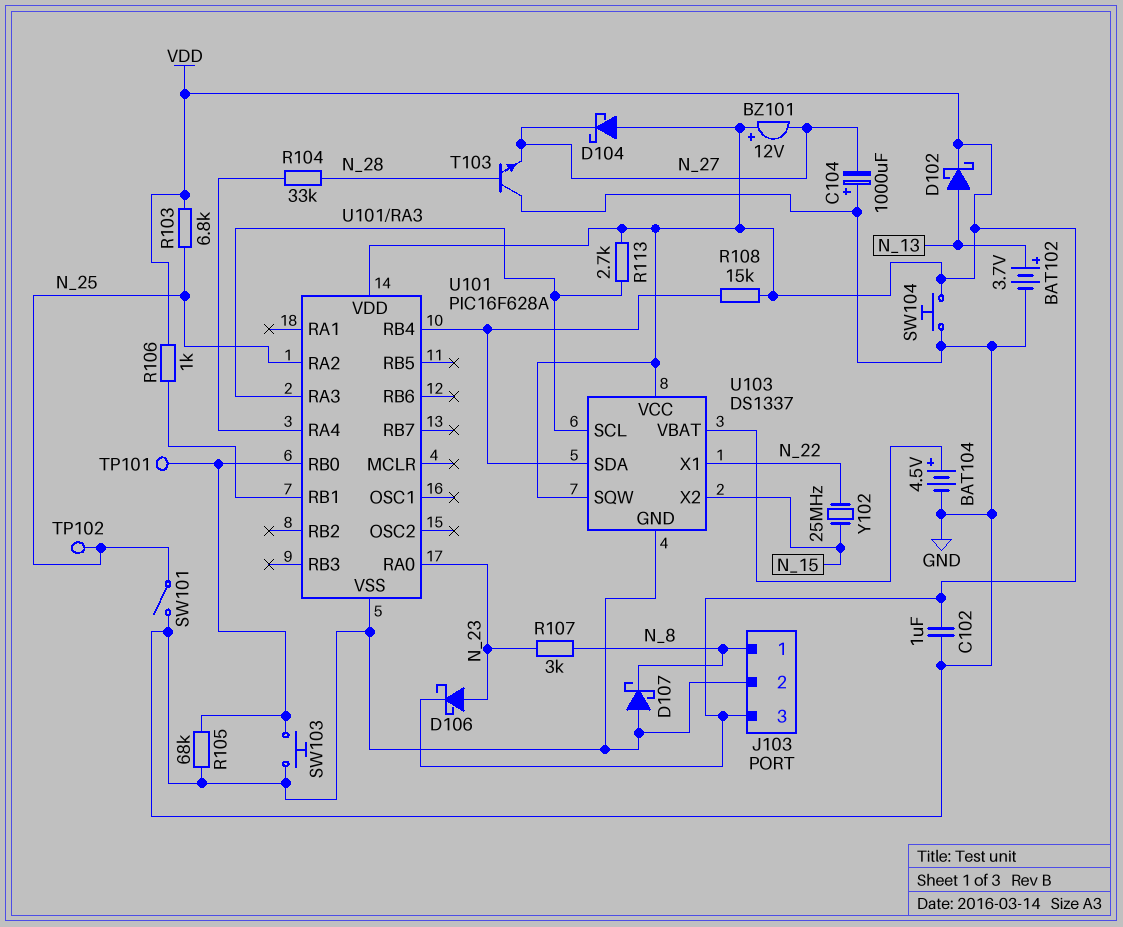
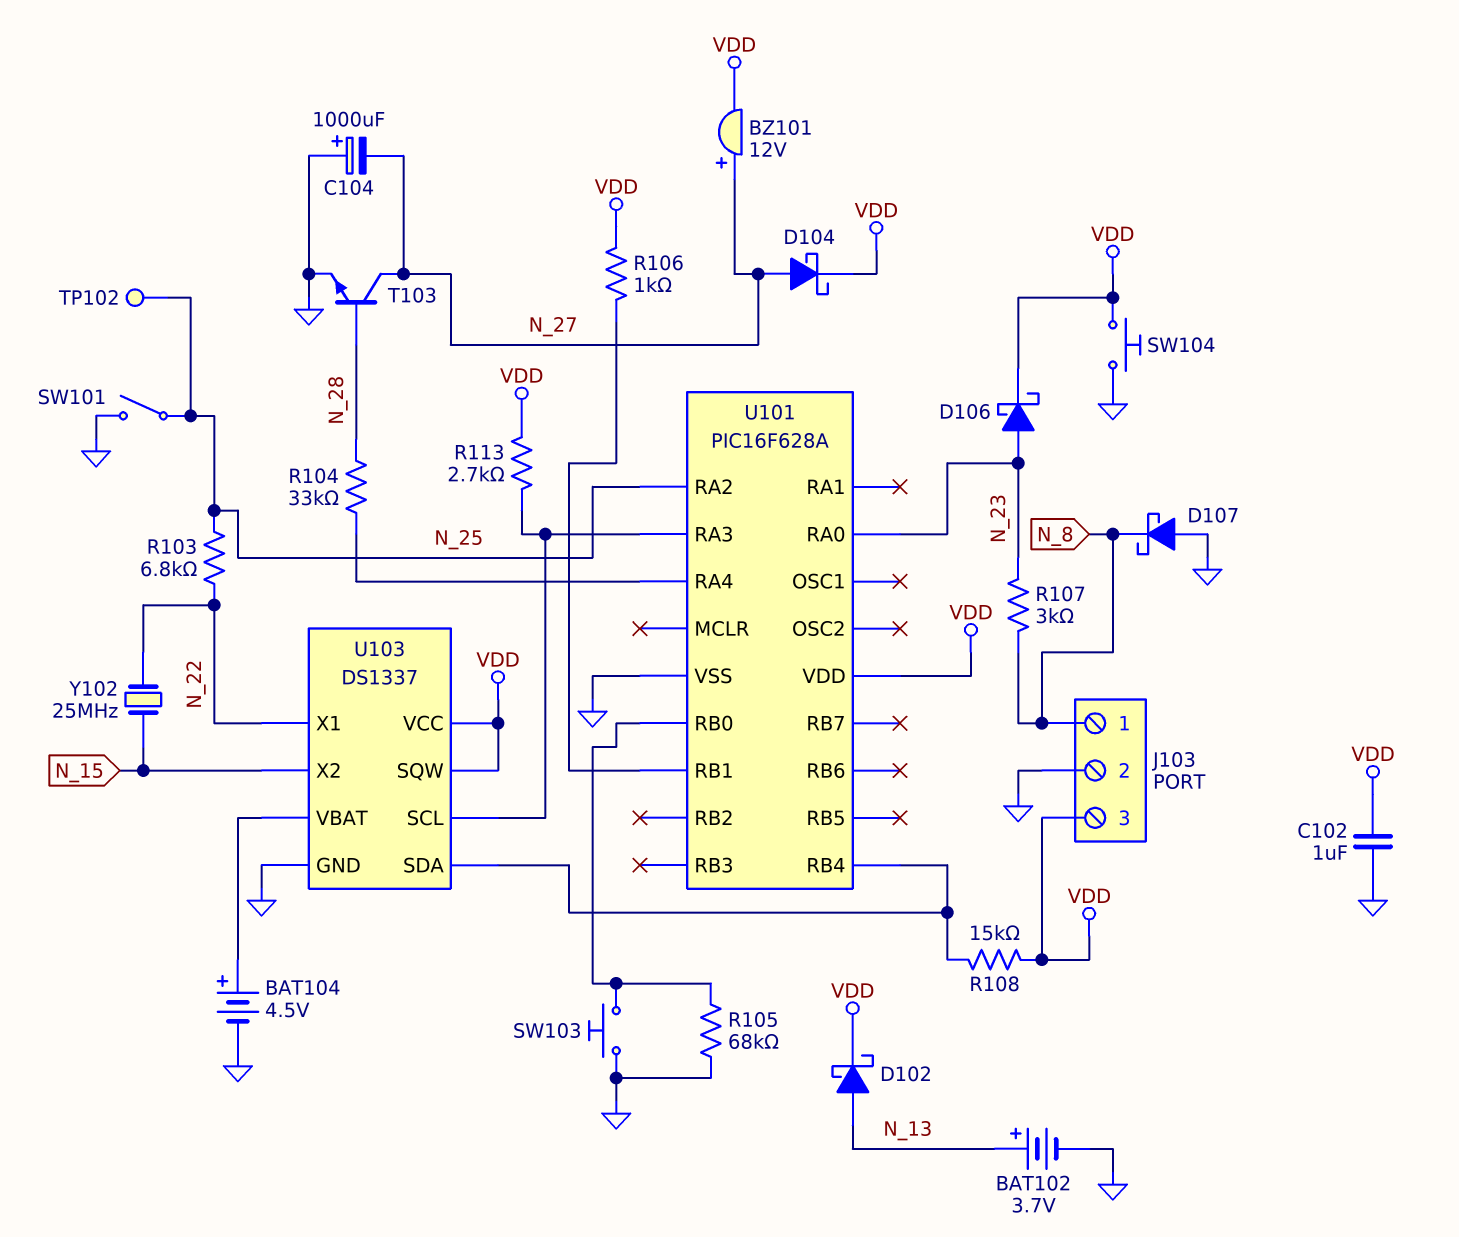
BZ101: buzzer 12V (plus VDD, minus N_27) -> buzzer 12V (plus N_27, minus VDD)
D104: schottky (A VDD, K N_27) -> schottky (A N_27, K VDD)
R103: 6.8k (N_25, VDD) -> 6.8k (N_22, N_25)
T103: NPN (B N_28, C GND, E N_27) -> NPN (B N_28, C N_27, E GND)
TP101: test point (U101/RB0) -> none

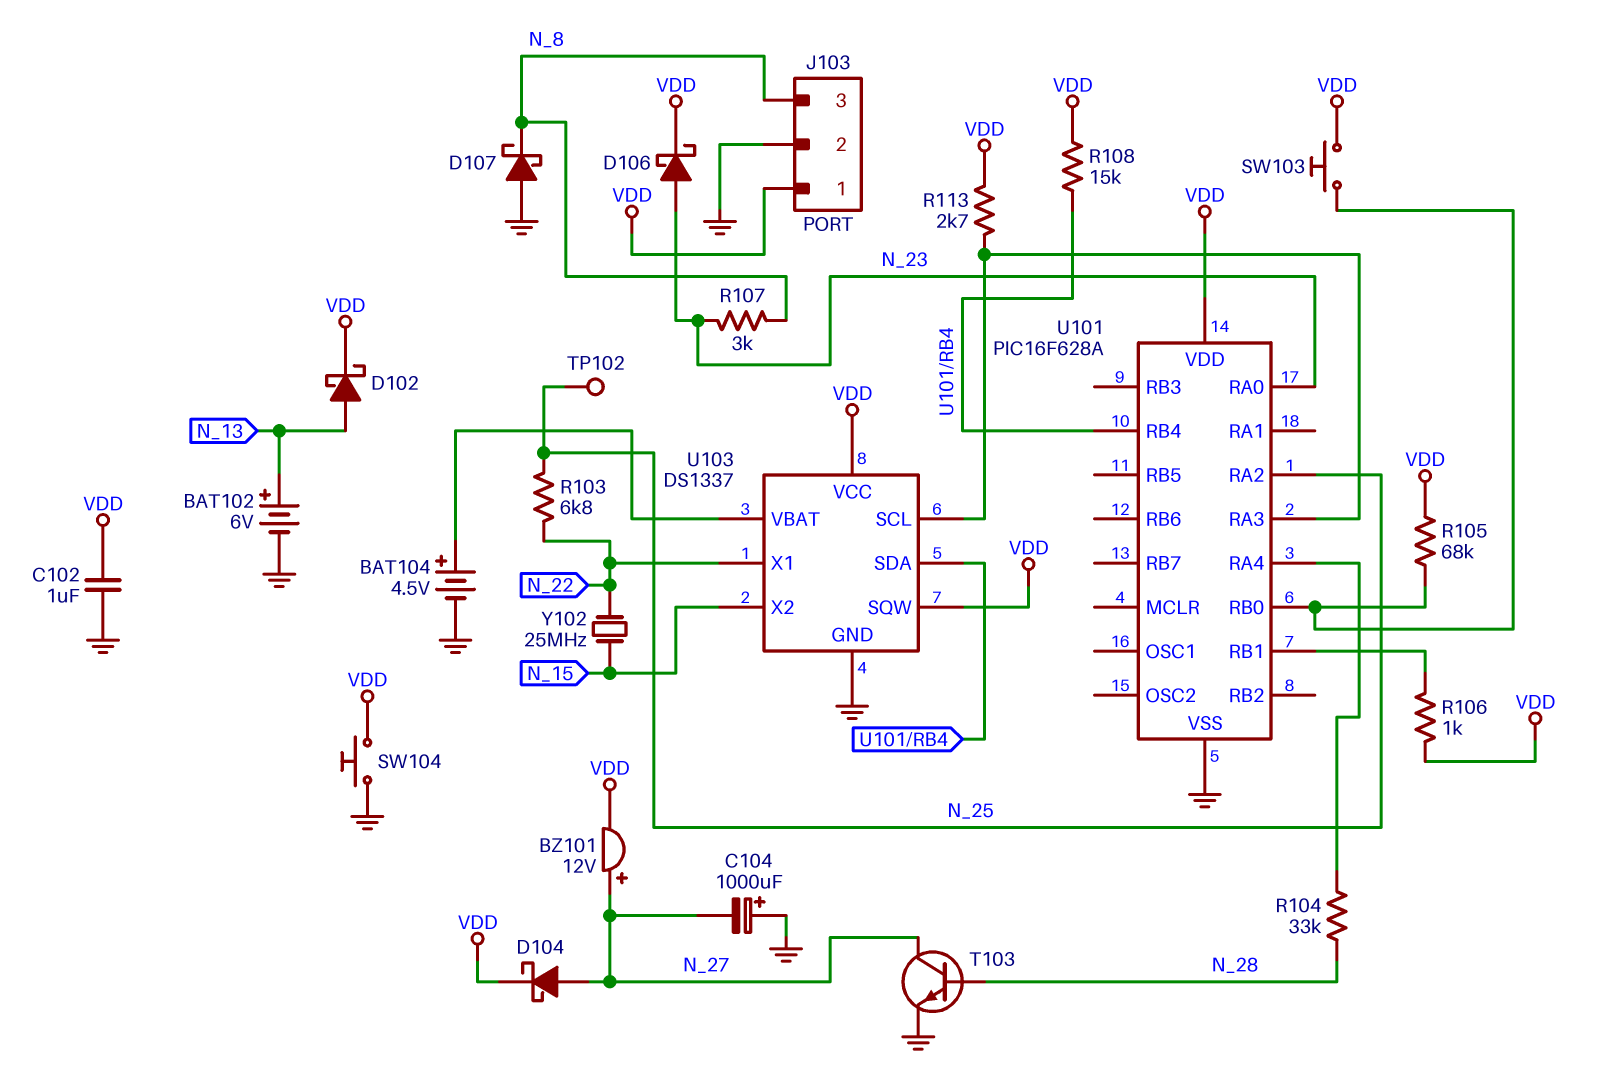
BAT102: 3.7V (plus N_13, minus GND) -> 6V (plus N_13, minus GND)
J103 pin 1: N_8 -> VDD
J103 pin 3: VDD -> N_8
R105: 68k (GND, U101/RB0) -> 68k (U101/RB0, VDD)
SW101: switch (GND, N_25) -> none
SW103: button (GND, U101/RB0) -> button (U101/RB0, VDD)

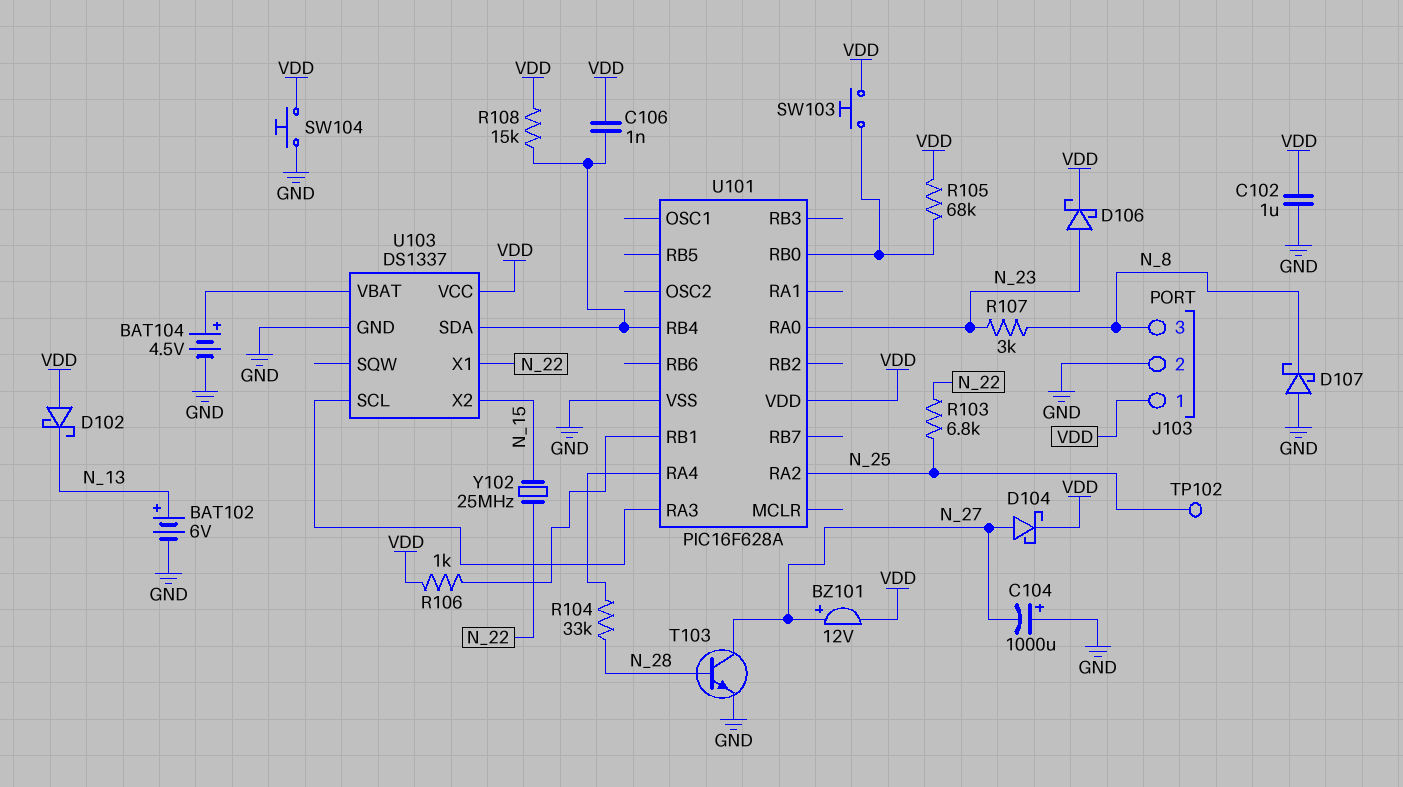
C106: none -> 1nF (U101/RB4, VDD)
D102: schottky (A N_13, K VDD) -> schottky (A VDD, K N_13)
R113: 2.7k (U101/RA3, VDD) -> none
U103 pin SQW: VDD -> none

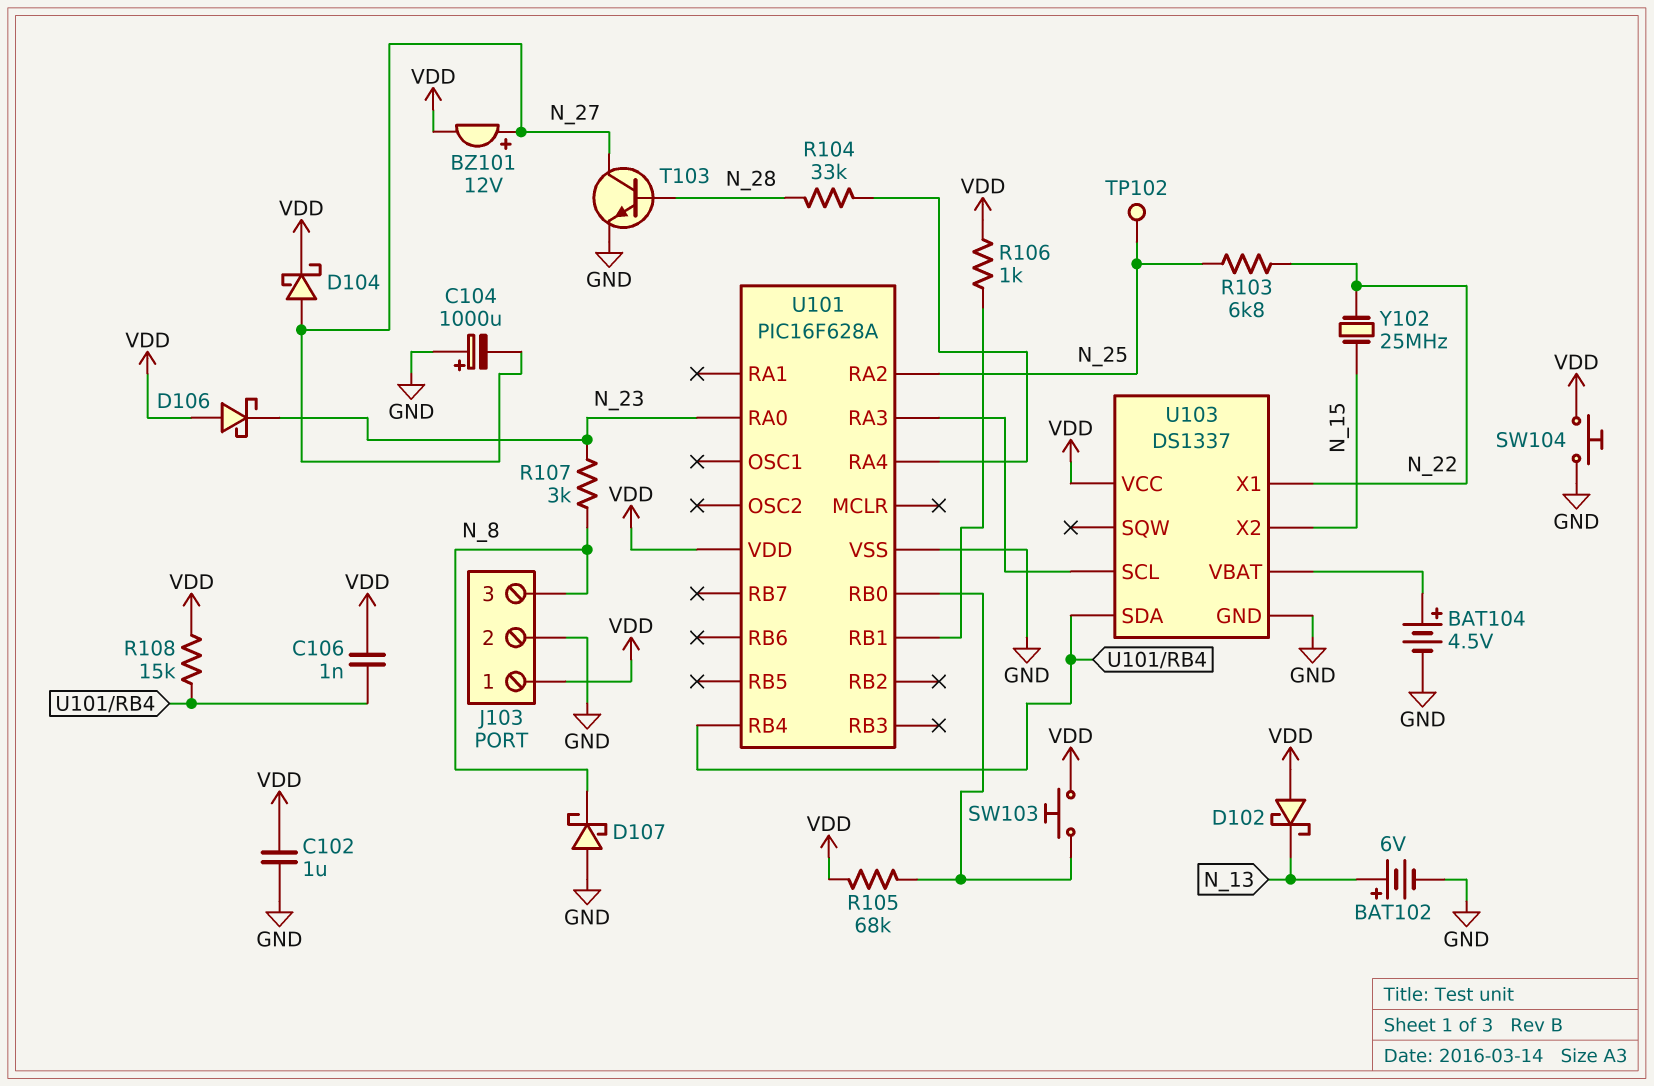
D106: schottky (A N_23, K VDD) -> schottky (A VDD, K N_23)

